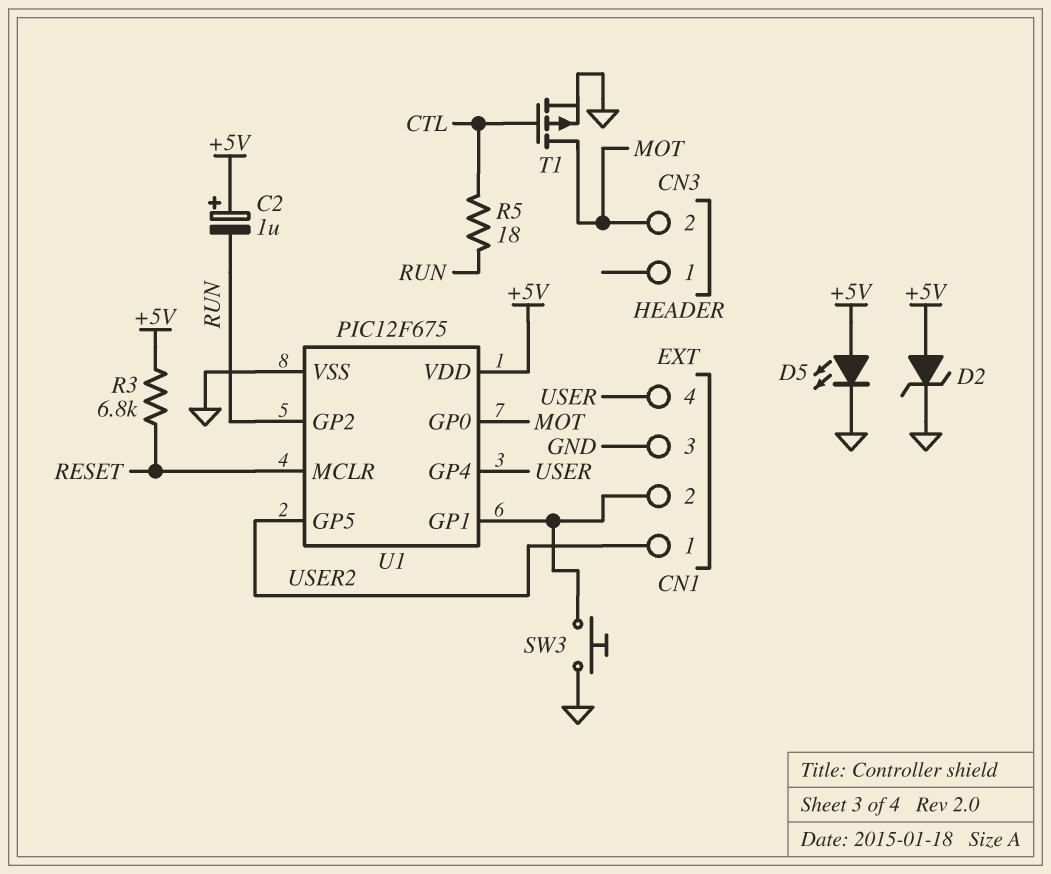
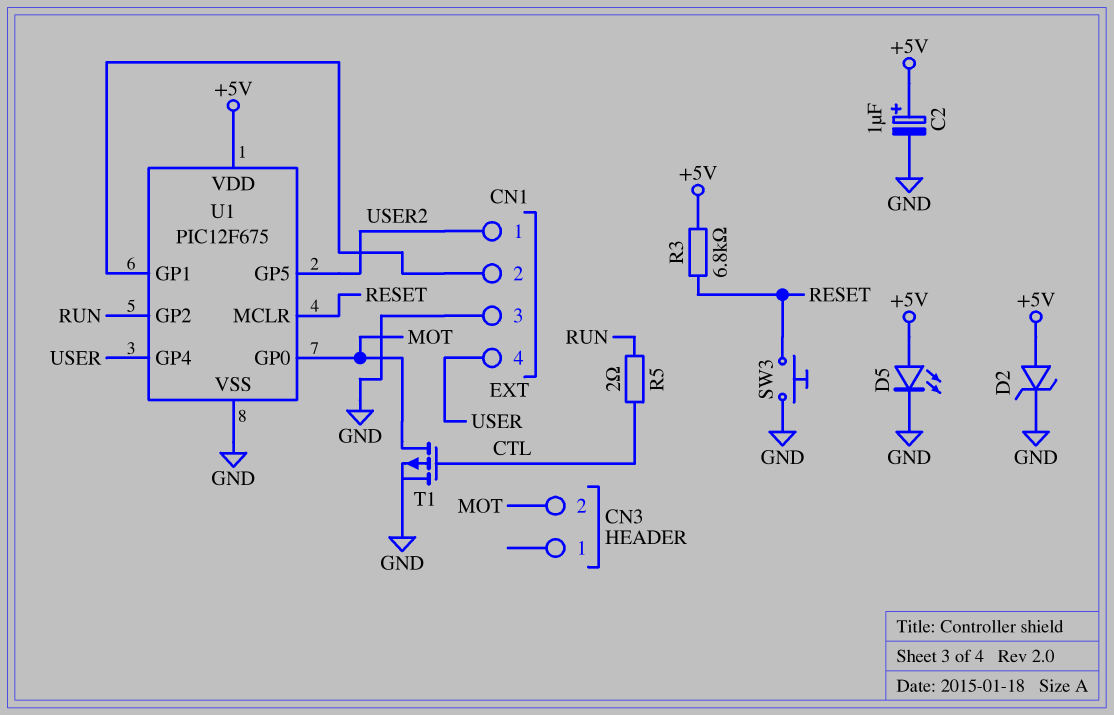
C2: 1uF (plus +5V, minus RUN) -> 1uF (plus +5V, minus GND)
R5: 18 (CTL, RUN) -> 2 (CTL, RUN)
SW3: button (CN1/2, GND) -> button (GND, RESET)

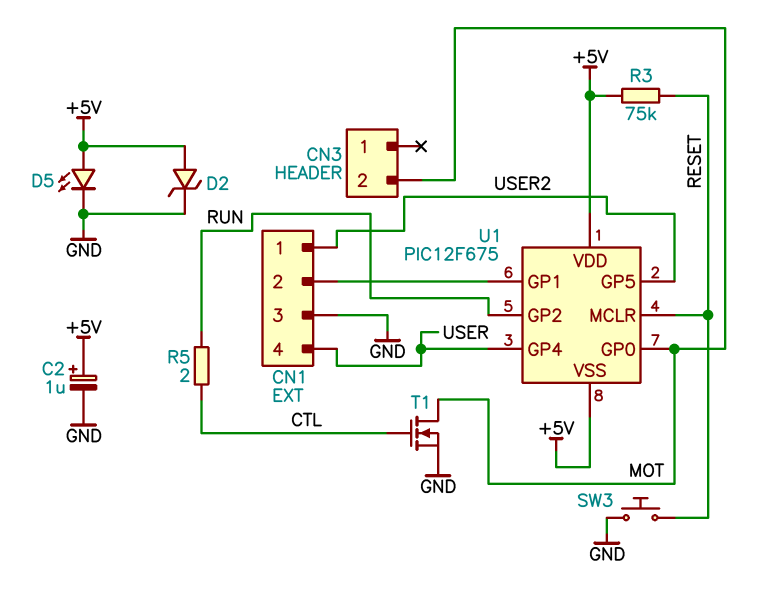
R3: 6.8k (+5V, RESET) -> 75k (+5V, RESET)
T1: PMOS (G CTL, D MOT, S GND) -> NMOS (G CTL, D MOT, S GND)
U1 pin VSS: GND -> +5V

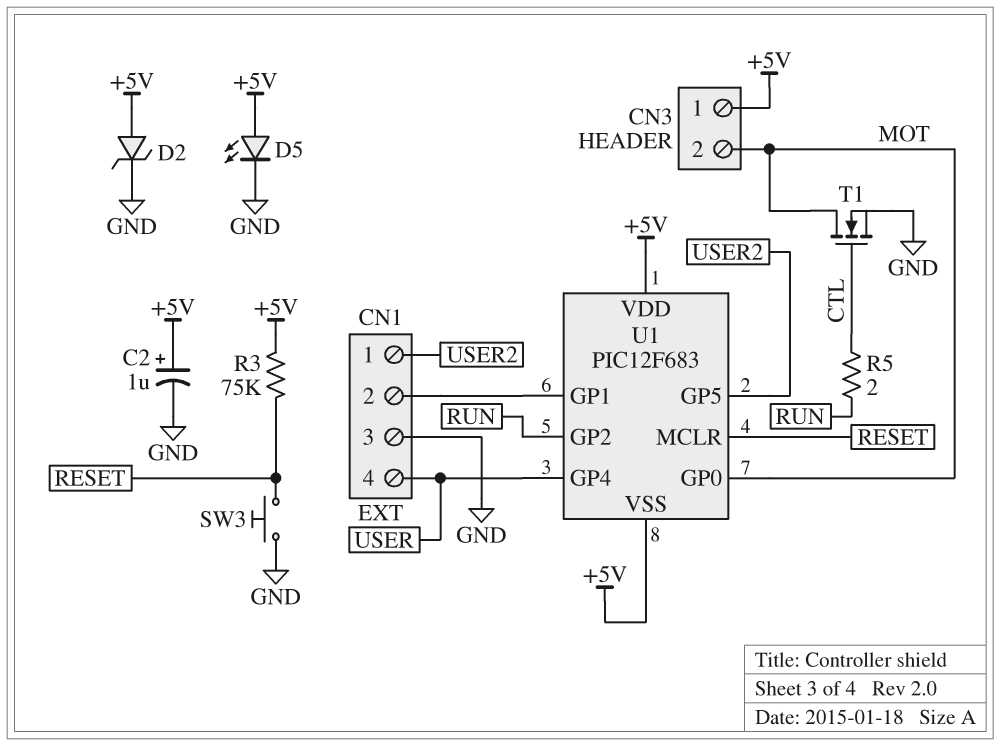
CN3 pin 1: none -> +5V
U1: PIC12F675 -> PIC12F683

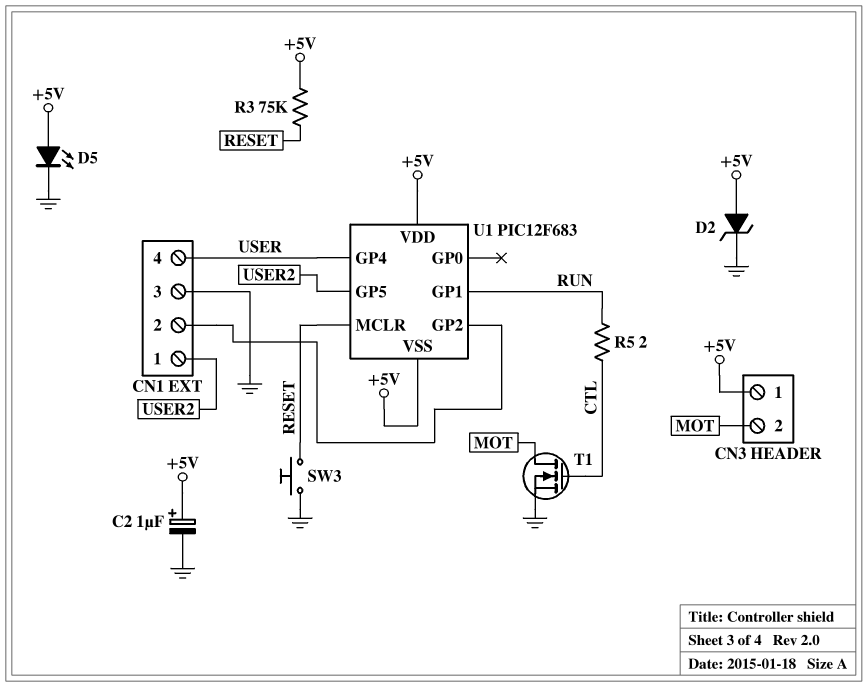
U1 pin GP0: MOT -> none
U1 pin GP1: CN1/2 -> RUN
U1 pin GP2: RUN -> CN1/2

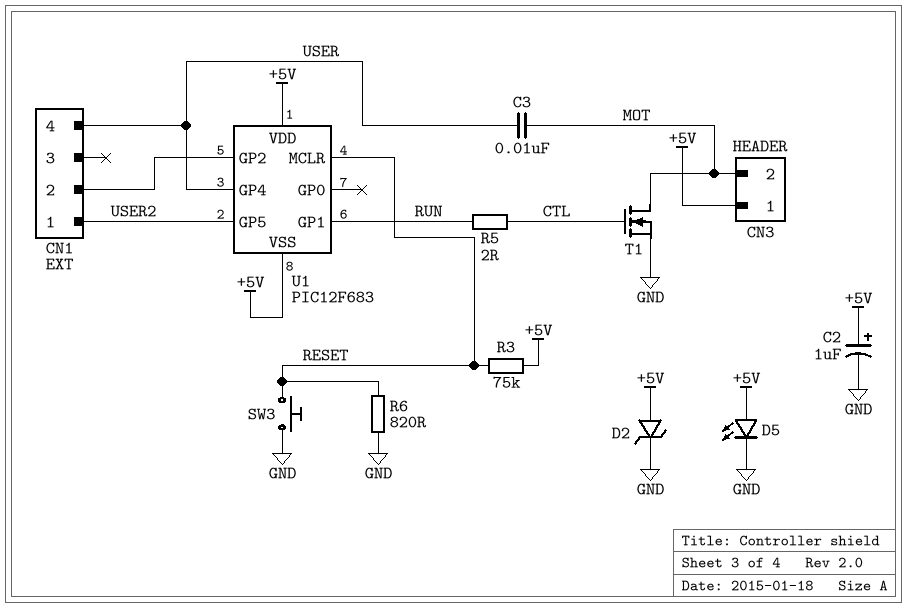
C3: none -> 10nF (MOT, USER)
CN1 pin 3: GND -> none
R6: none -> 820 (GND, RESET)

